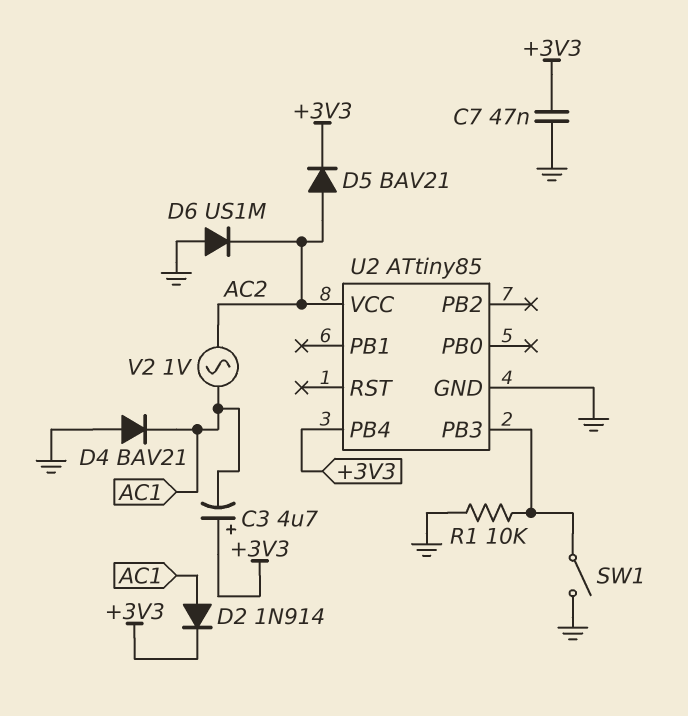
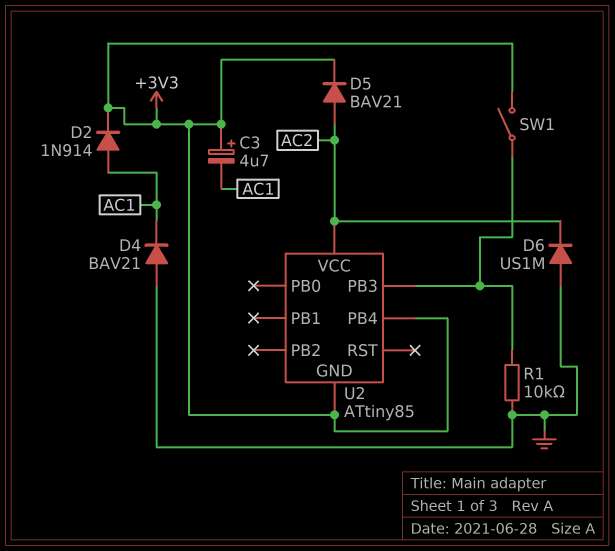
C7: 47nF (+3V3, GND) -> none
SW1: switch (GND, U2/PB3) -> switch (+3V3, U2/PB3)
U2 pin GND: GND -> +3V3
V2: AC 1V (AC1, AC2) -> none

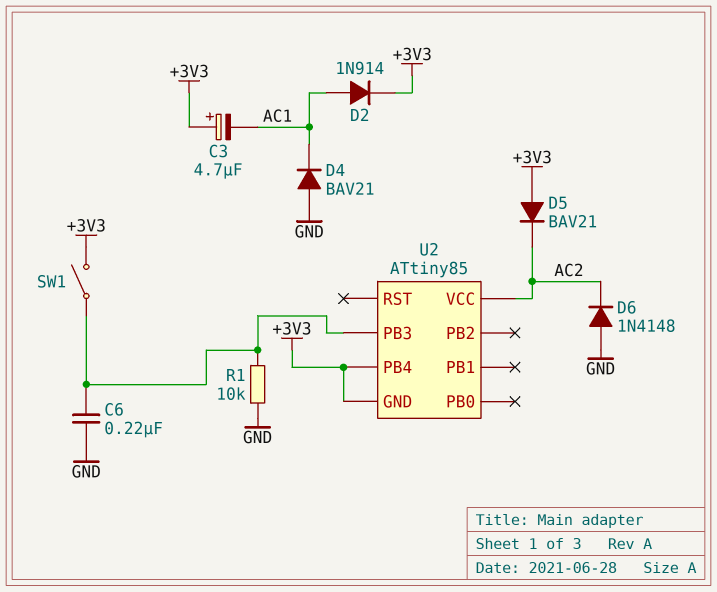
C6: none -> 220nF (GND, U2/PB3)
D5: diode BAV21 (A AC2, K +3V3) -> diode BAV21 (A +3V3, K AC2)
D6: diode US1M (A GND, K AC2) -> diode 1N4148 (A GND, K AC2)

